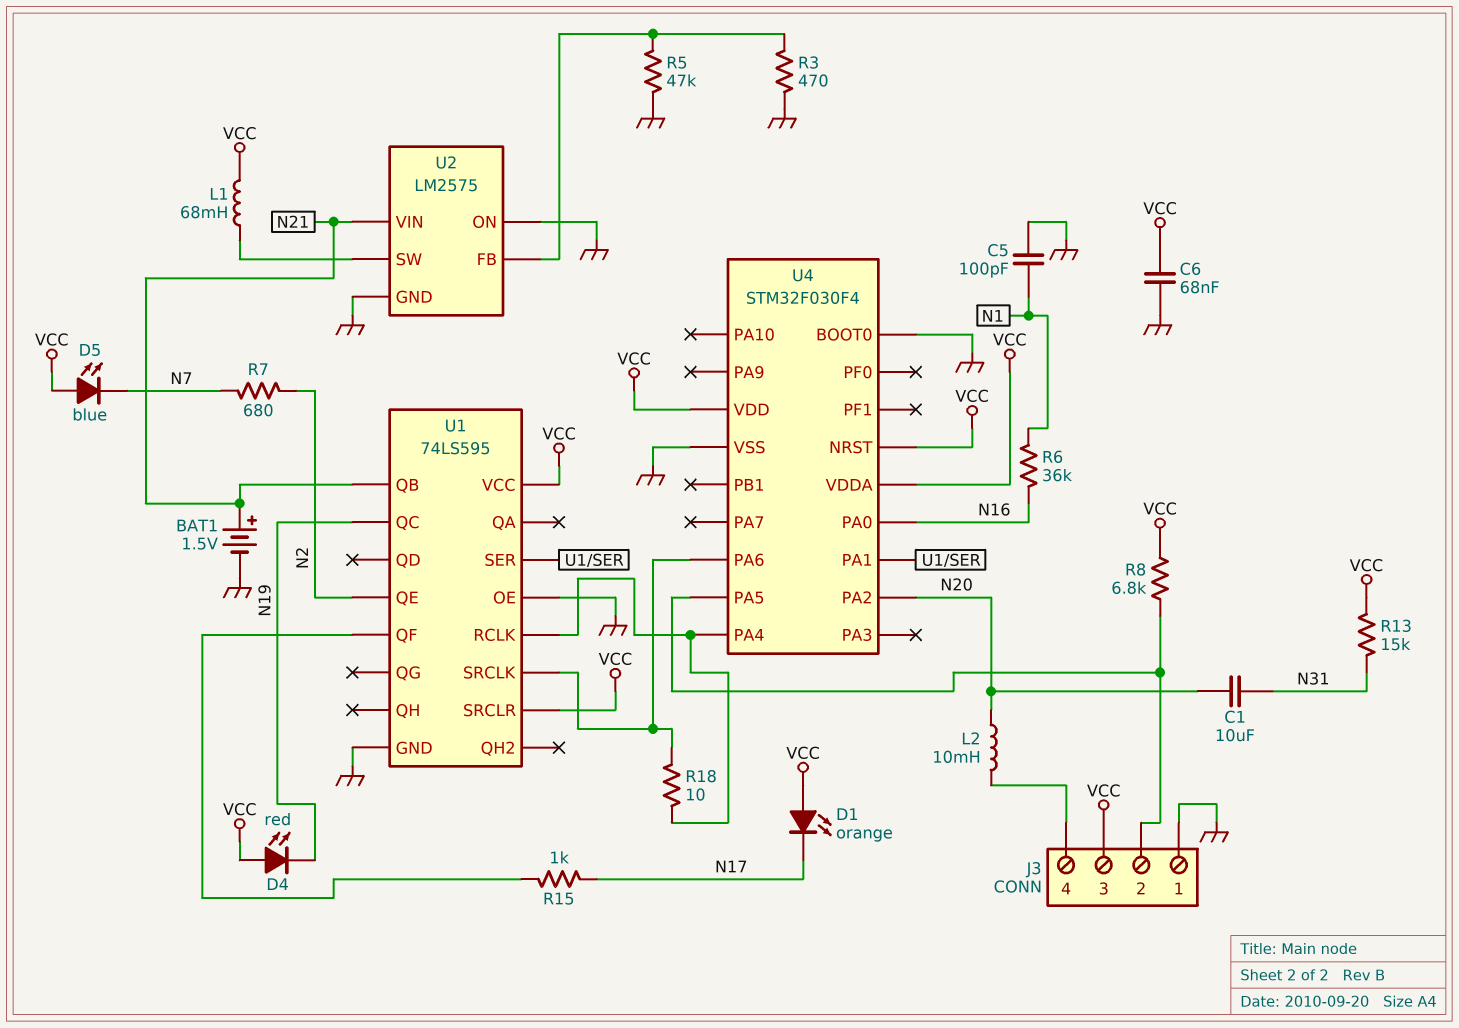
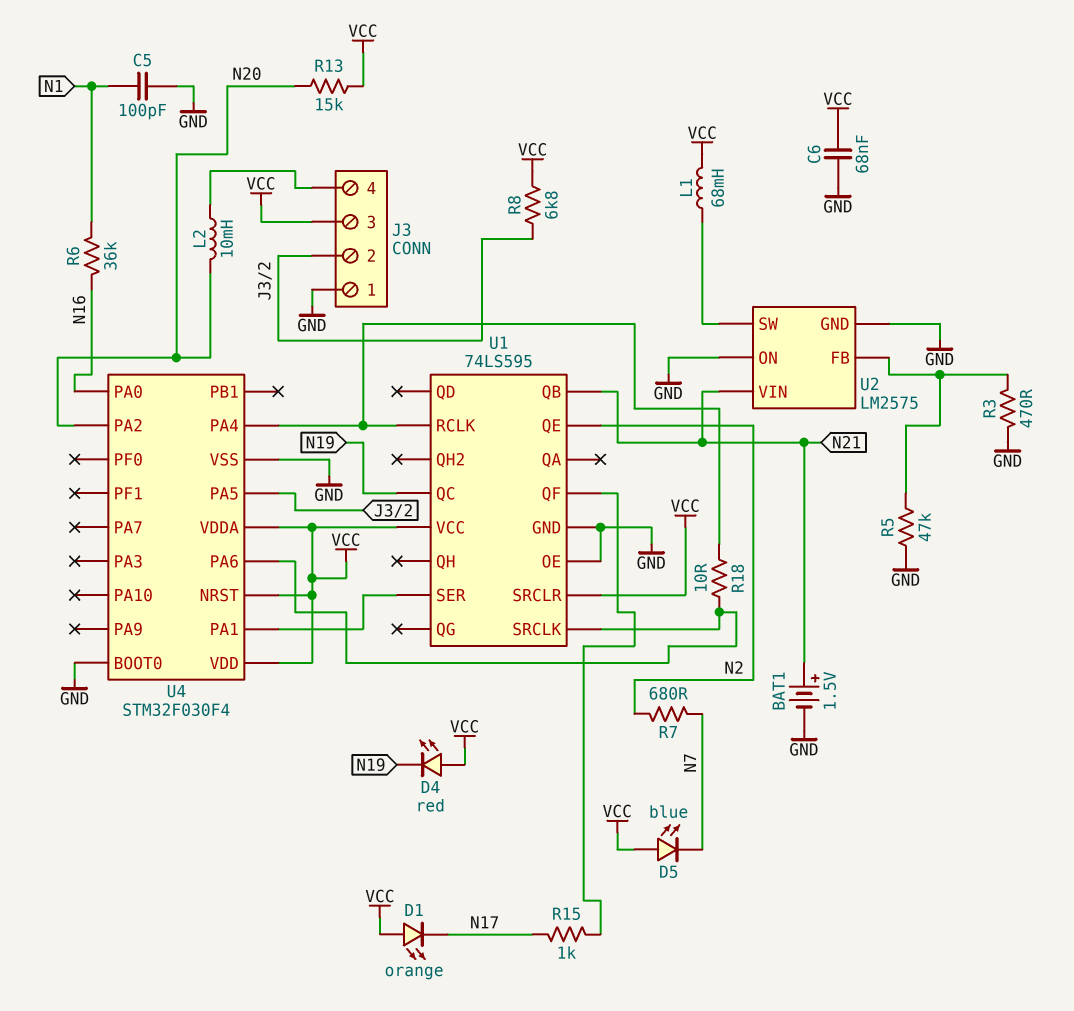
C1: 10uF (N20, N31) -> none
R13: 15k (N31, VCC) -> 15k (N20, VCC)

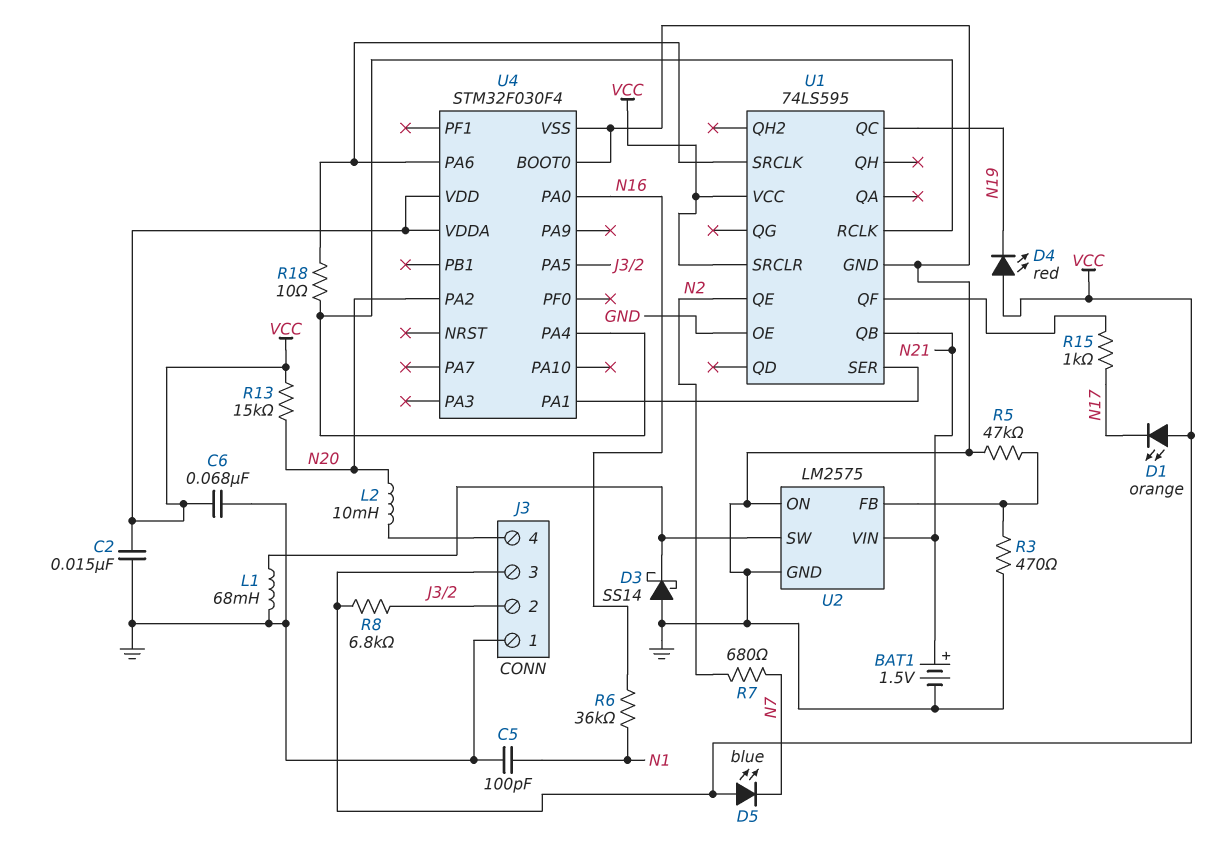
C2: none -> 15nF (GND, VCC)
D3: none -> schottky SS14 (A GND, K U2/SW)
L1: 68mH (U2/SW, VCC) -> 68mH (GND, U2/SW)
U4 pin NRST: VCC -> none

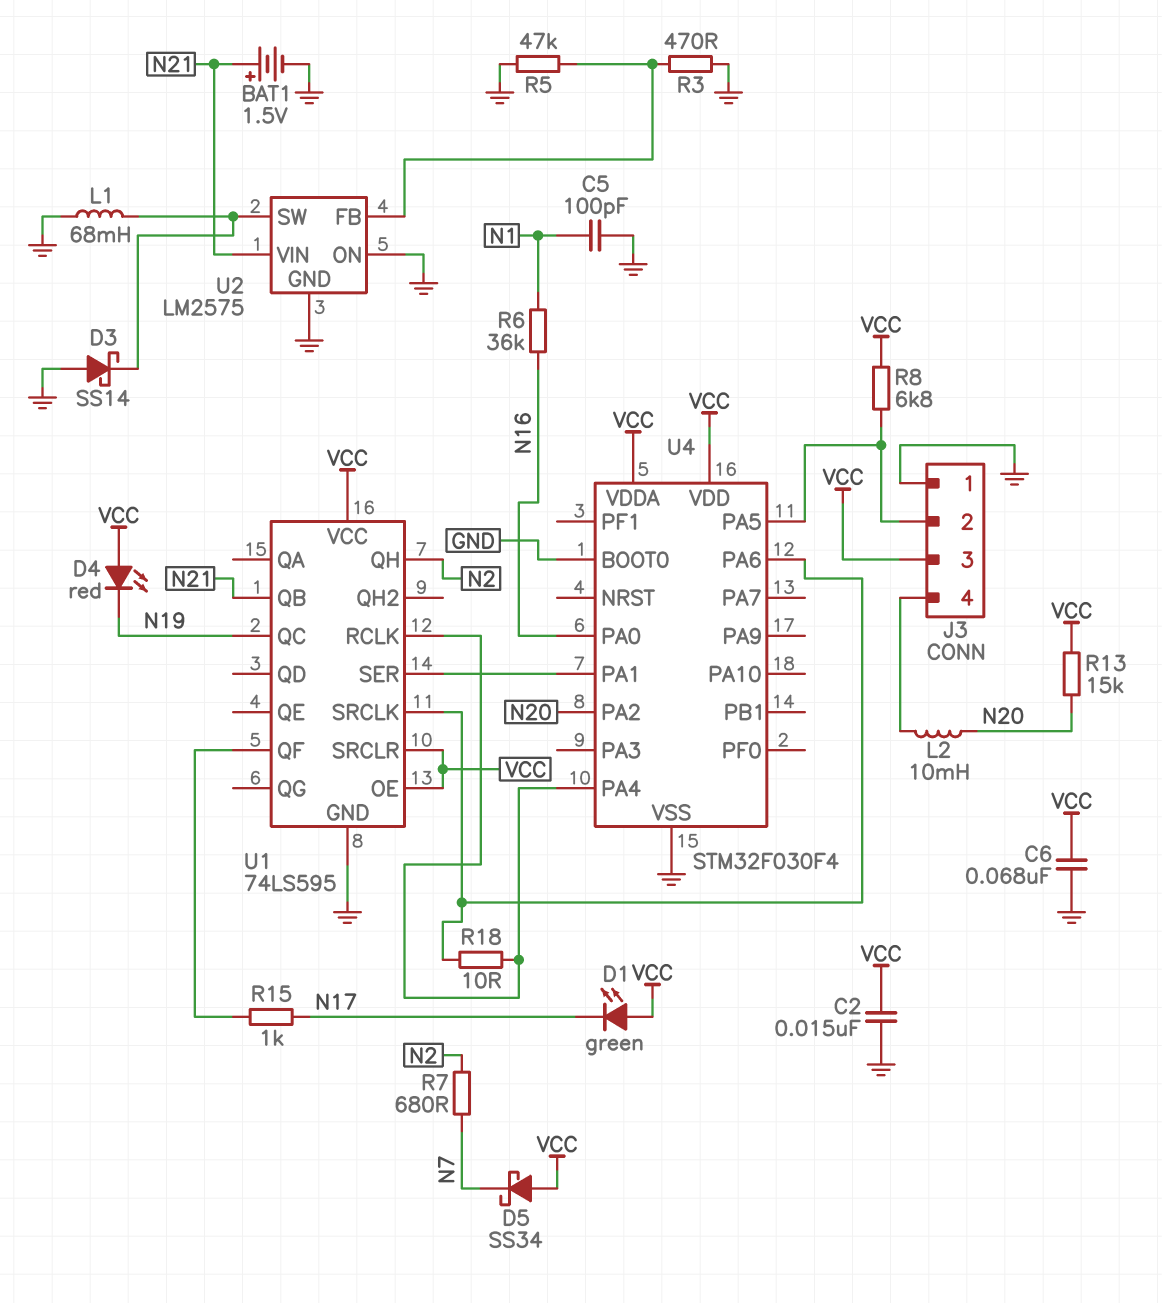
D1: LED orange (A VCC, K N17) -> LED green (A VCC, K N17)
D5: LED blue (A VCC, K N7) -> schottky SS34 (A VCC, K N7)
U1 pin OE: GND -> VCC
U1 pin QE: N2 -> none
U1 pin QH: none -> N2

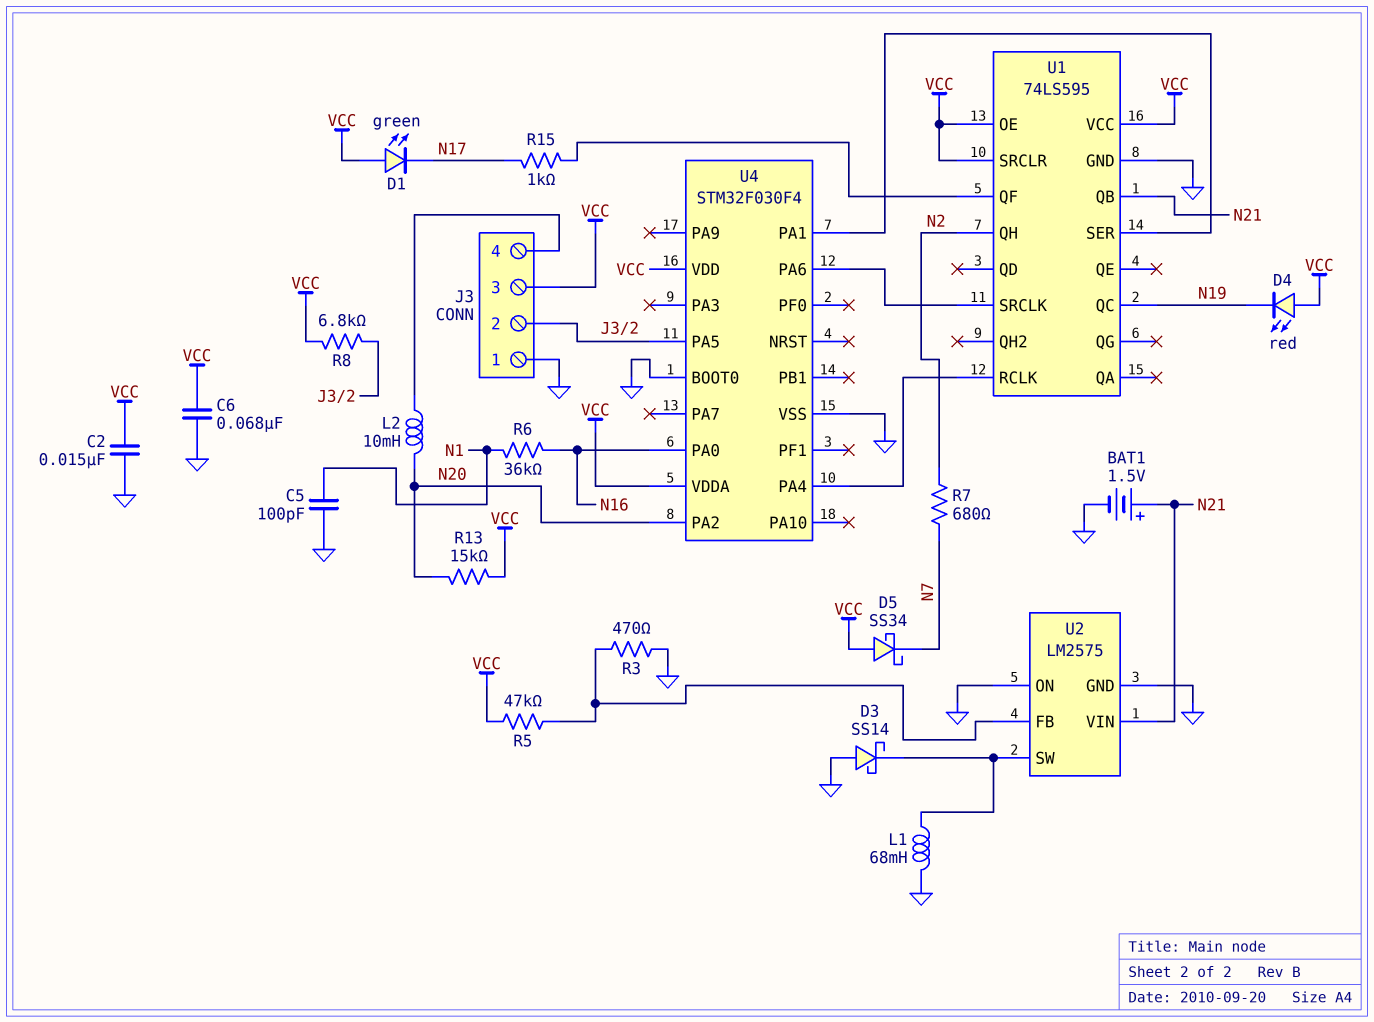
R5: 47k (GND, U2/FB) -> 47k (U2/FB, VCC)
R18: 10 (U1/RCLK, U1/SRCLK) -> none

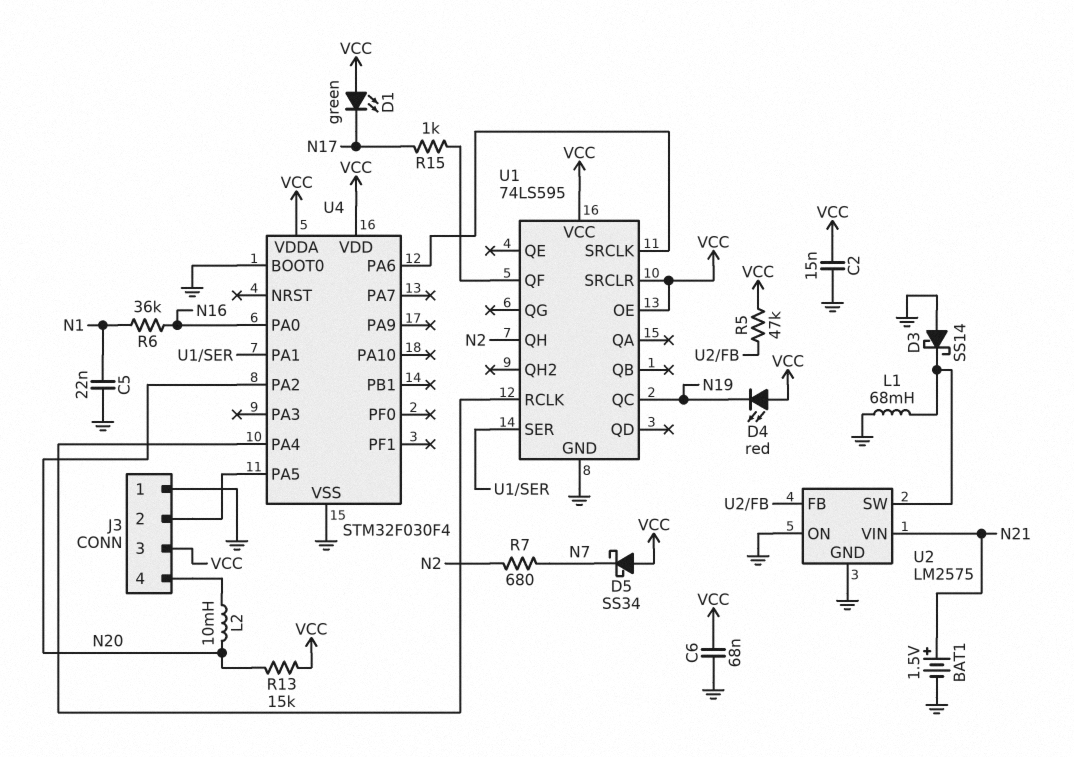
C5: 100pF (GND, N1) -> 22nF (GND, N1)
R3: 470 (GND, U2/FB) -> none
R8: 6.8k (J3/2, VCC) -> none
U1 pin QB: N21 -> none

